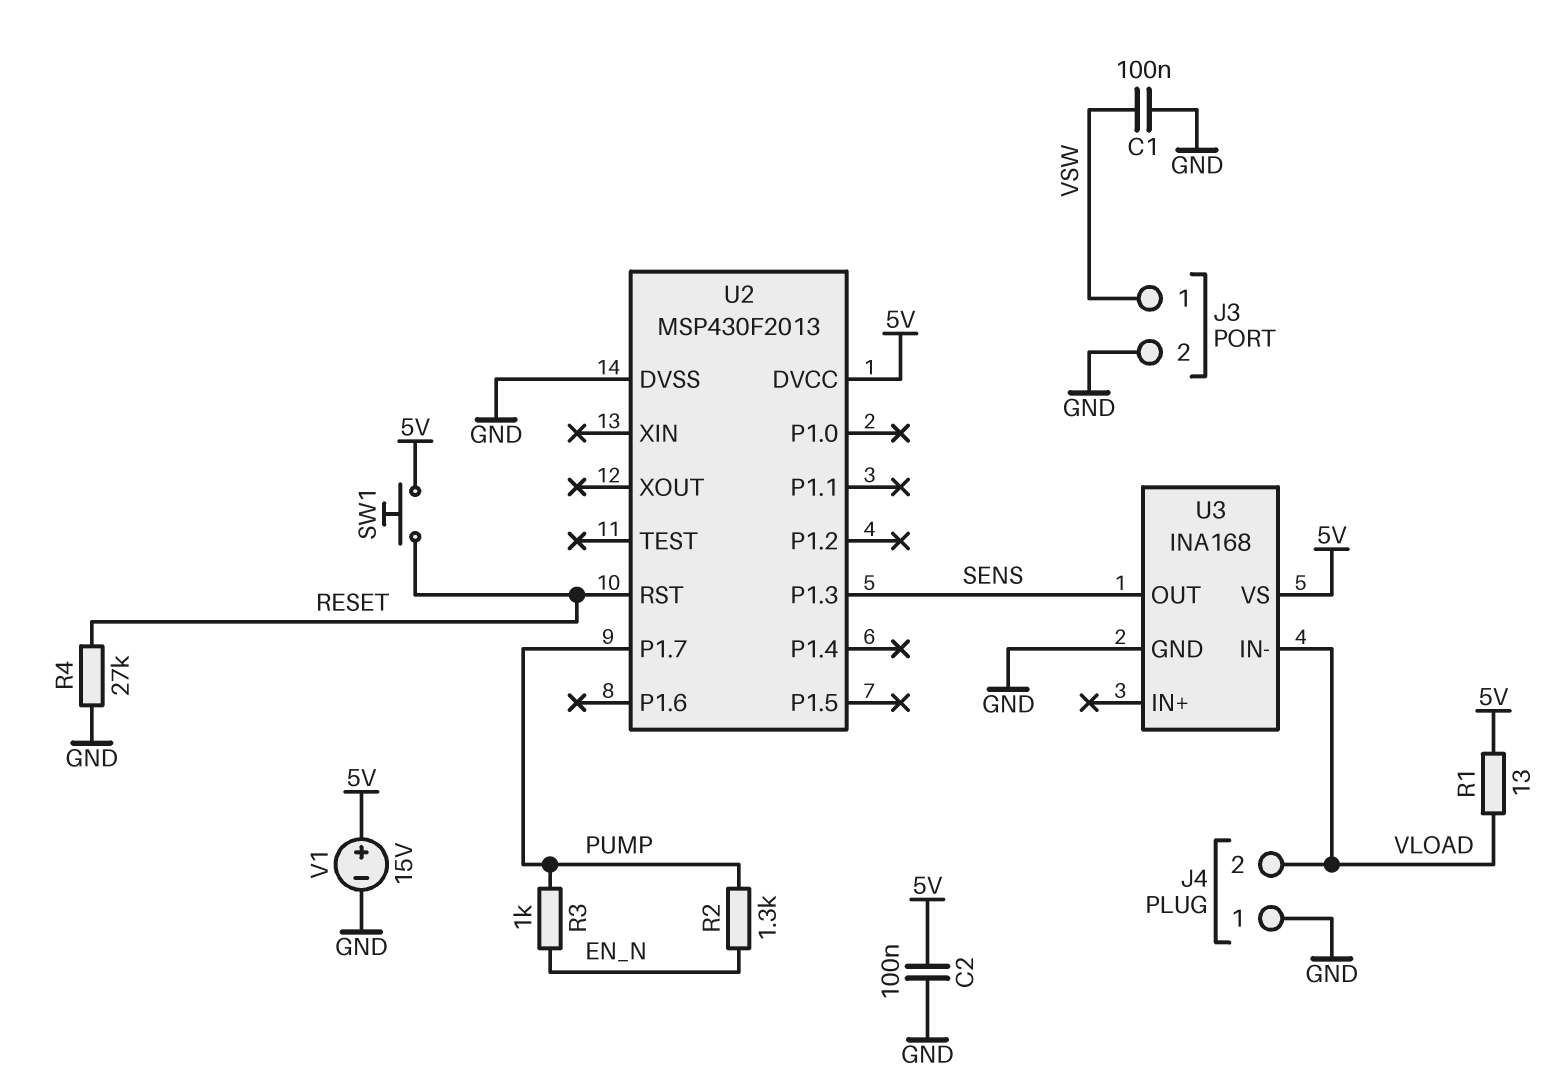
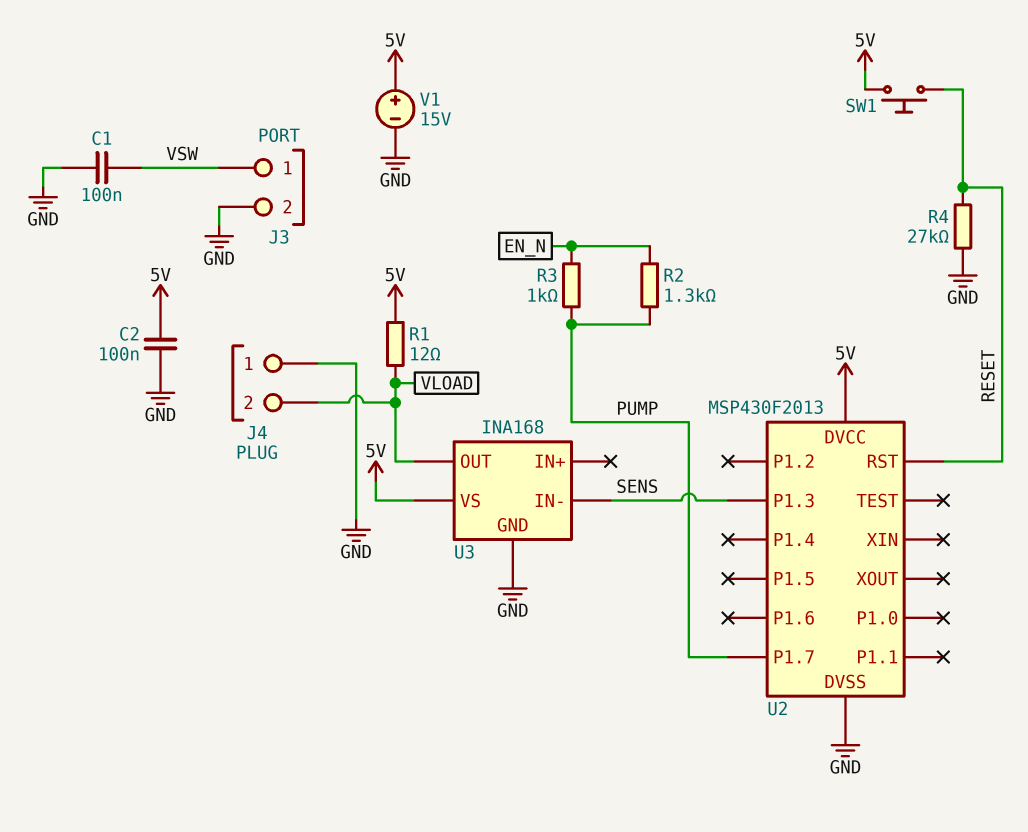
R1: 13 (5V, VLOAD) -> 12 (5V, VLOAD)
U3 pin IN-: VLOAD -> SENS
U3 pin OUT: SENS -> VLOAD

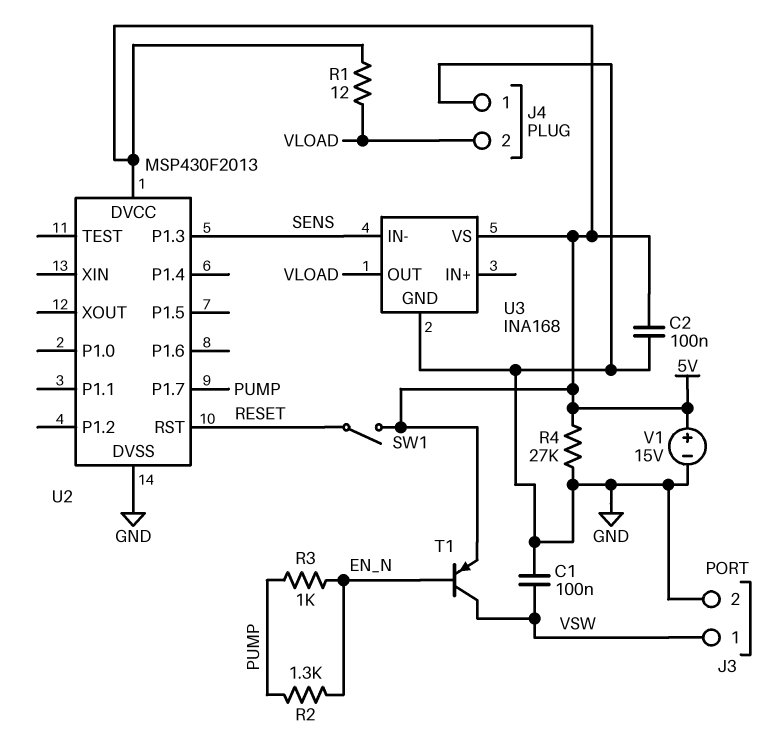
R4: 27k (GND, RESET) -> 27k (5V, GND)
SW1: button (5V, RESET) -> switch (5V, RESET)
T1: none -> PNP (B EN_N, C VSW, E 5V)

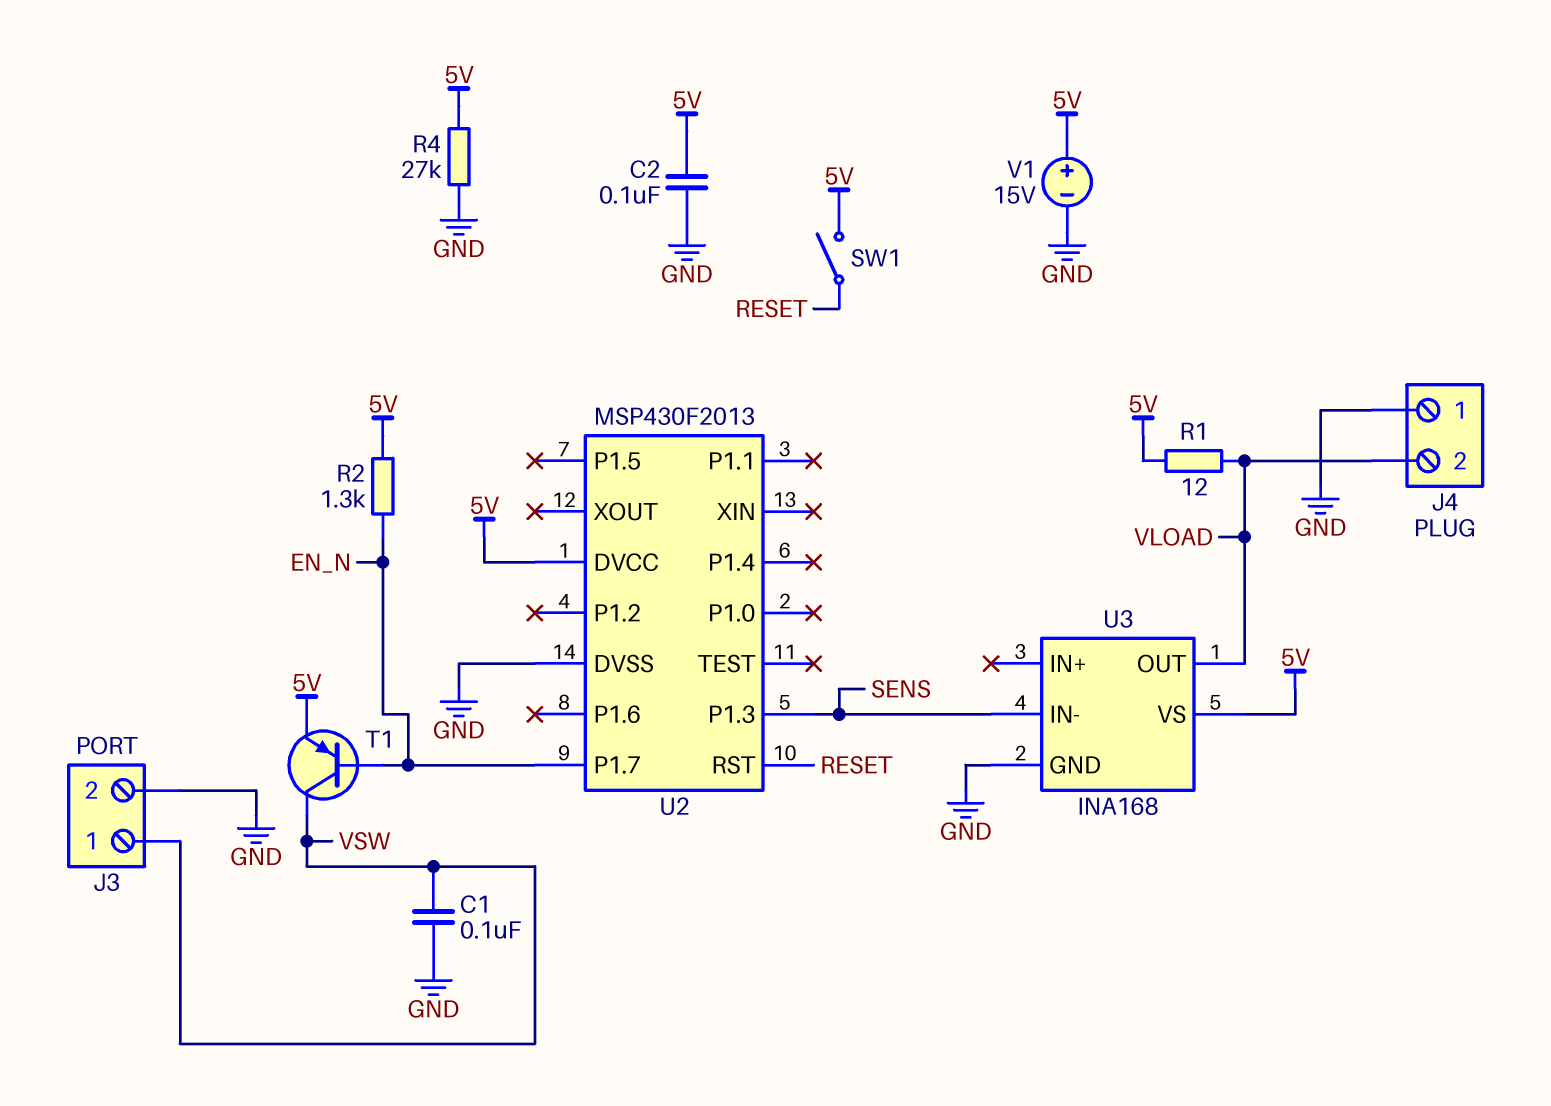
R2: 1.3k (EN_N, PUMP) -> 1.3k (5V, EN_N)
R3: 1k (EN_N, PUMP) -> none
U2 pin P1.7: PUMP -> EN_N

